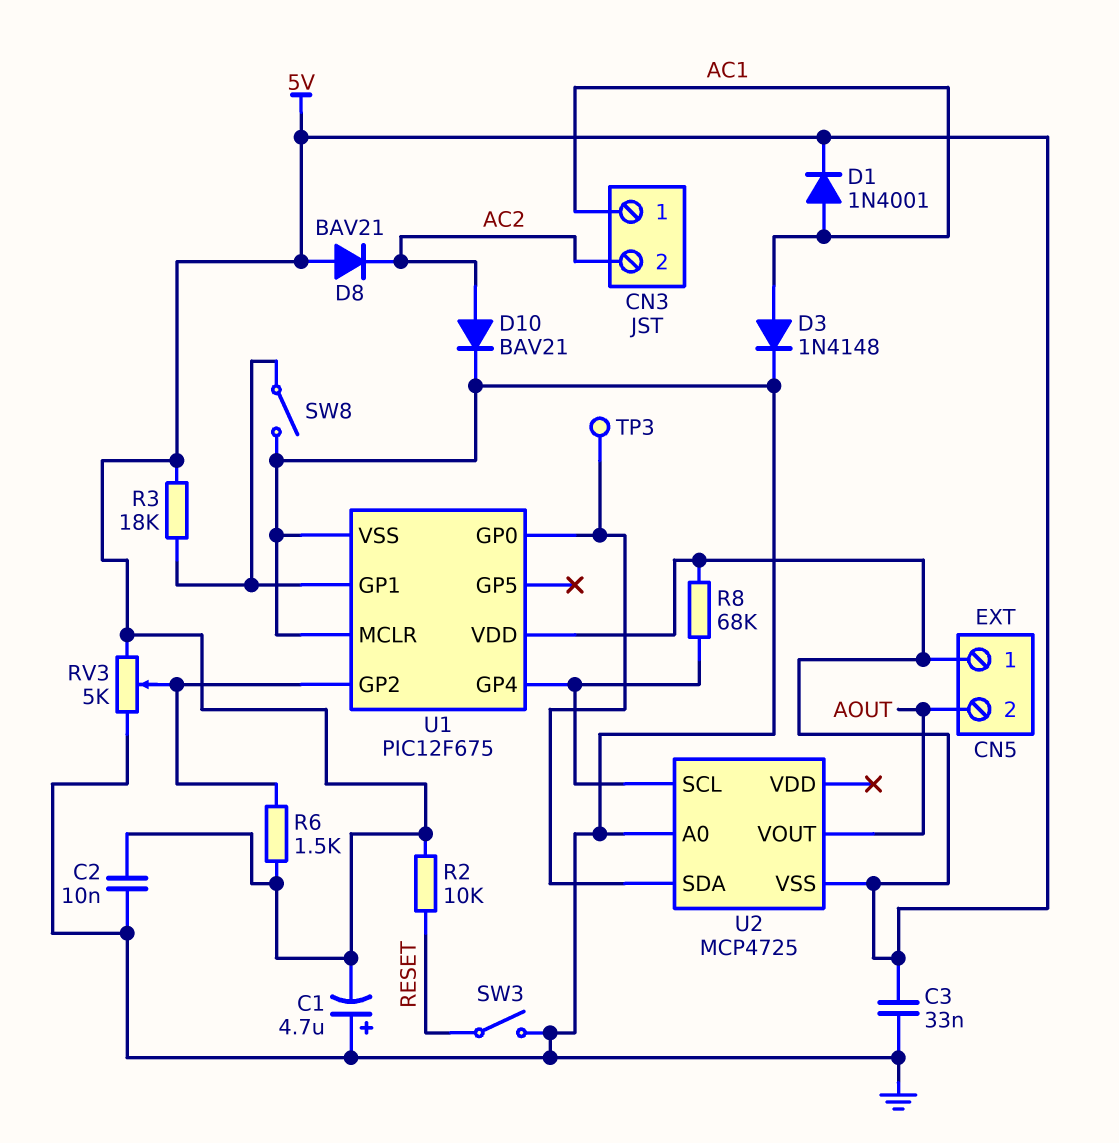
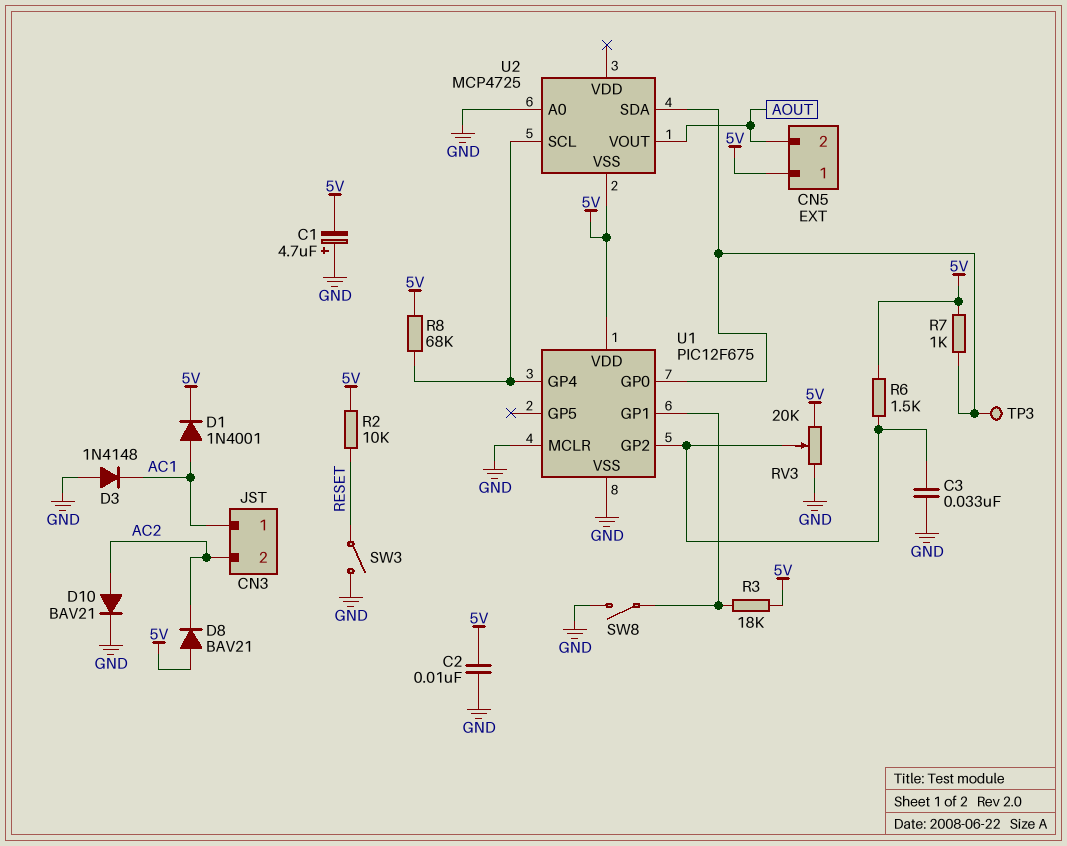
C3: 33nF (5V, GND) -> 33nF (GND, U1/GP2)
D3: diode 1N4148 (A AC1, K GND) -> diode 1N4148 (A GND, K AC1)
R7: none -> 1k (5V, U1/GP0)
RV3: 5k (5V, GND, wiper U1/GP2) -> 20k (5V, GND, wiper U1/GP2)

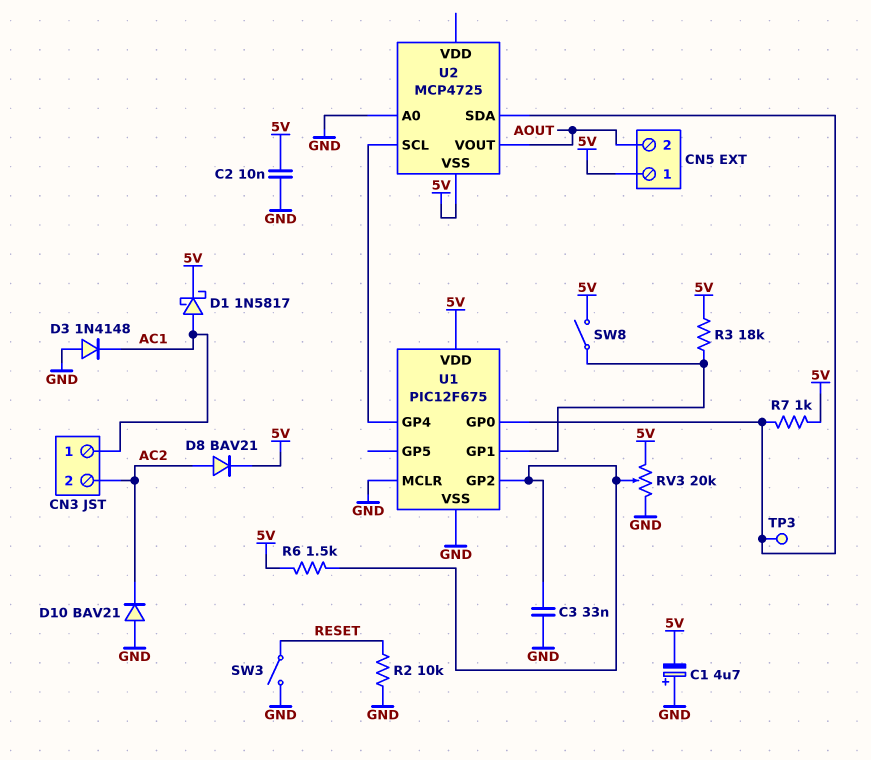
D1: diode 1N4001 (A AC1, K 5V) -> schottky 1N5817 (A AC1, K 5V)
D8: diode BAV21 (A 5V, K AC2) -> diode BAV21 (A AC2, K 5V)
D10: diode BAV21 (A AC2, K GND) -> diode BAV21 (A GND, K AC2)
R2: 10k (5V, RESET) -> 10k (GND, RESET)
R8: 68k (5V, U1/GP4) -> none
SW8: switch (GND, U1/GP1) -> switch (5V, U1/GP1)

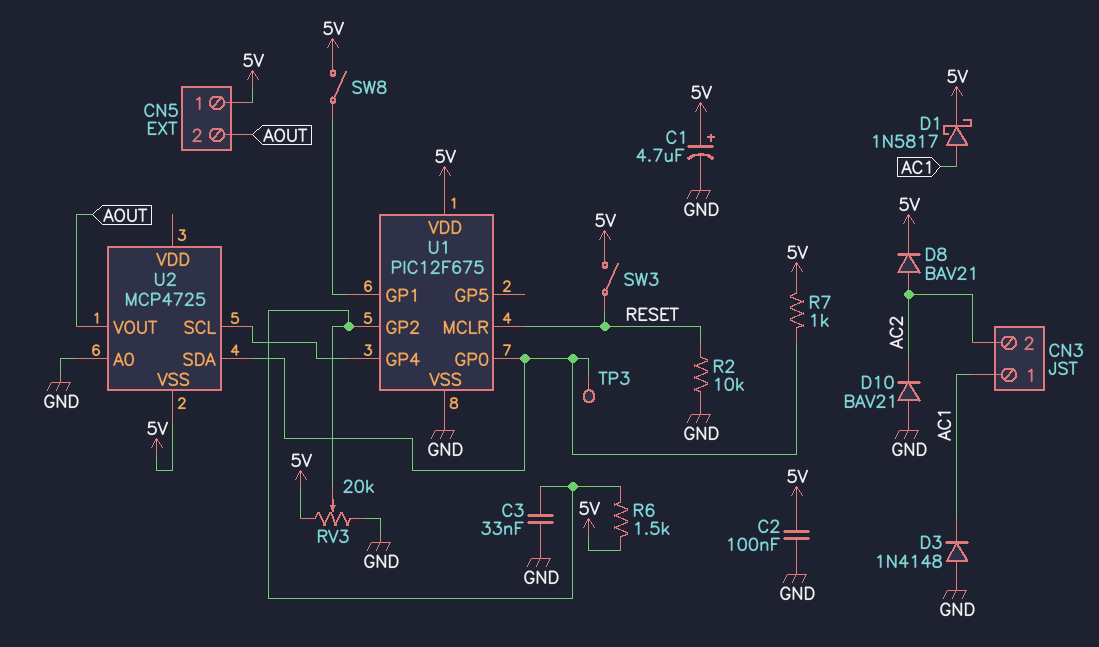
C1: 4.7uF (plus GND, minus 5V) -> 4.7uF (plus 5V, minus GND)
C2: 10nF (5V, GND) -> 100nF (5V, GND)
R3: 18k (5V, U1/GP1) -> none
SW3: switch (GND, RESET) -> switch (5V, RESET)
U1 pin MCLR: GND -> RESET

